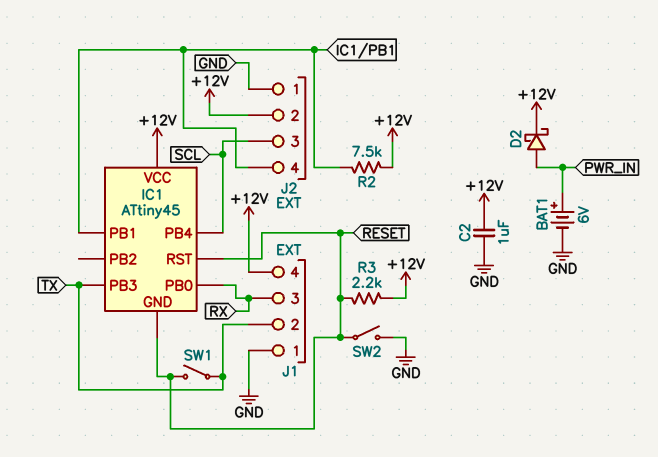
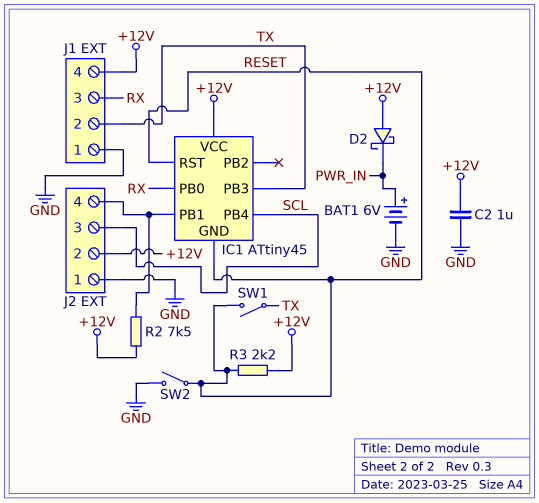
D2: schottky (A PWR_IN, K +12V) -> schottky (A +12V, K PWR_IN)

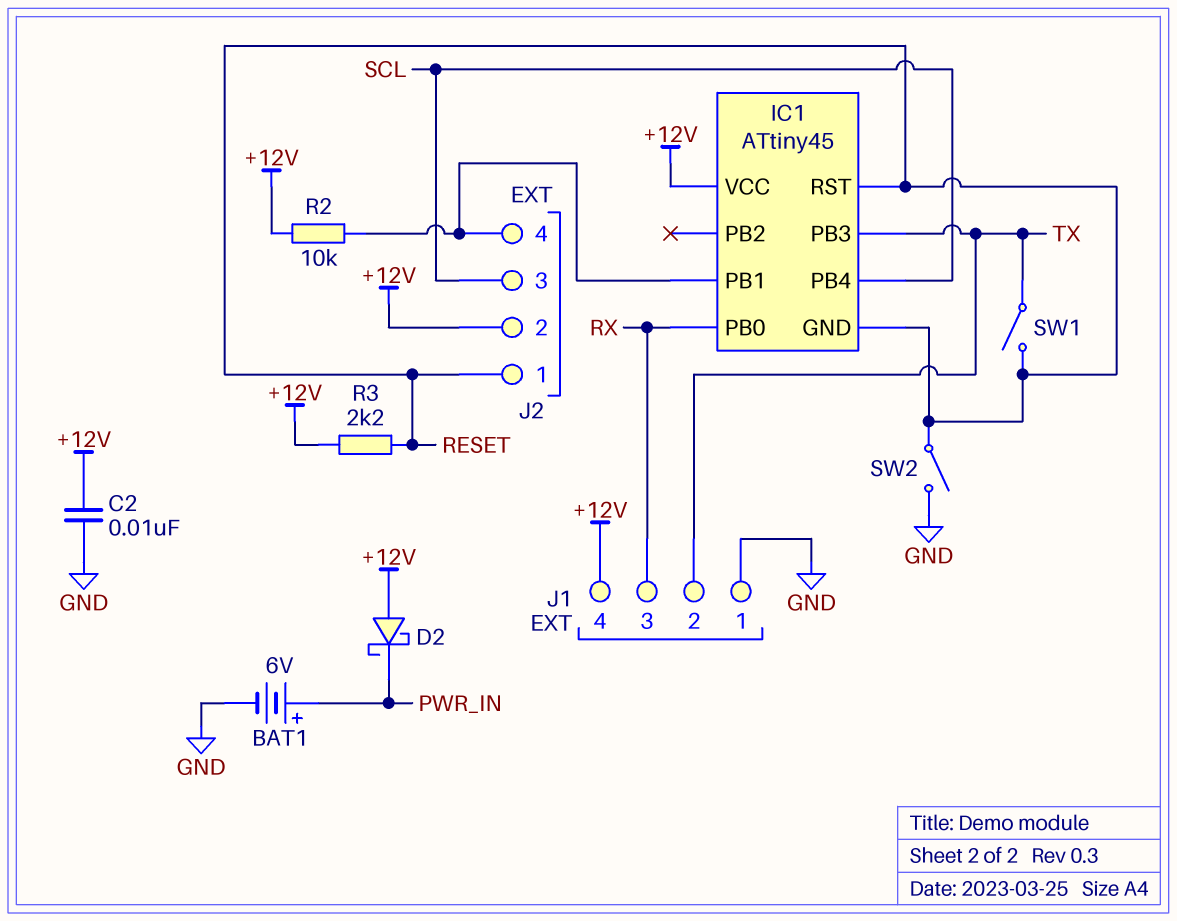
C2: 1uF (+12V, GND) -> 10nF (+12V, GND)
J2 pin 1: GND -> RESET
R2: 7.5k (+12V, IC1/PB1) -> 10k (+12V, IC1/PB1)

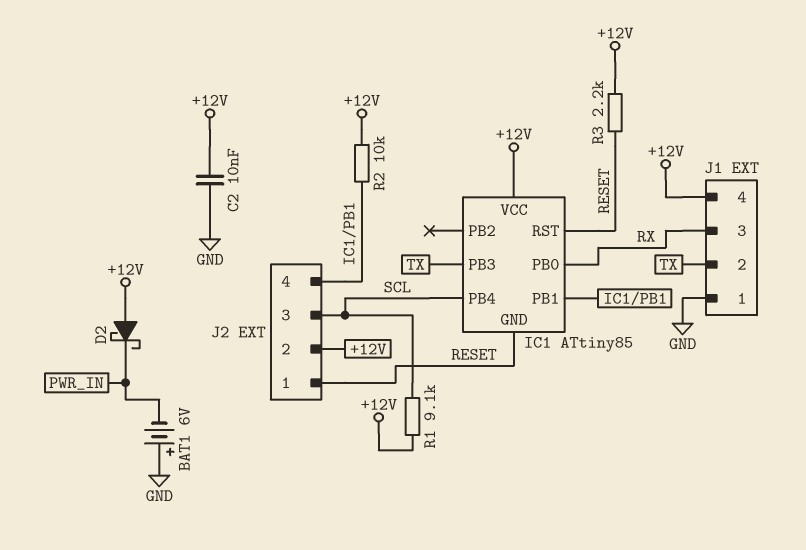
BAT1: 6V (plus PWR_IN, minus GND) -> 6V (plus GND, minus PWR_IN)
IC1: ATtiny45 -> ATtiny85
R1: none -> 9.1k (+12V, SCL)
SW1: switch (RESET, TX) -> none
SW2: switch (GND, RESET) -> none

